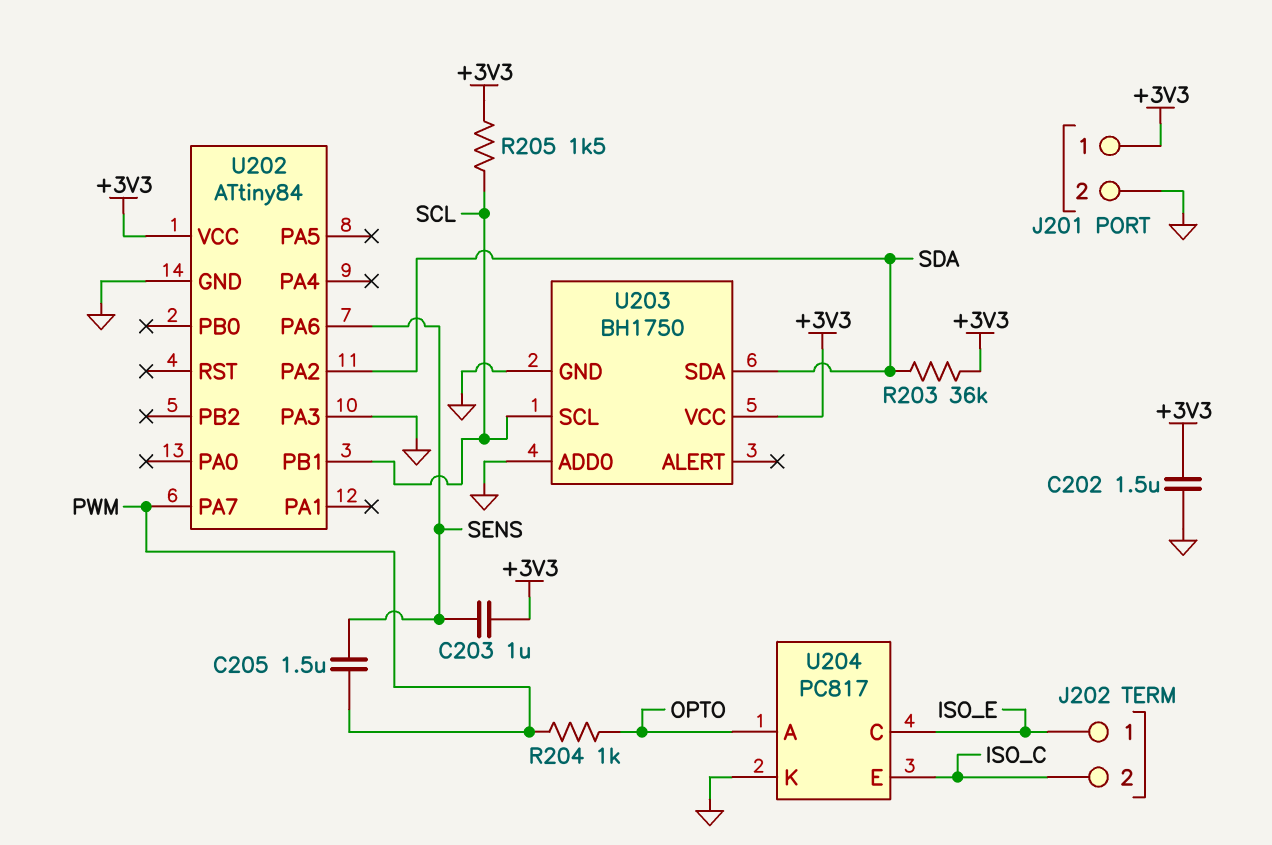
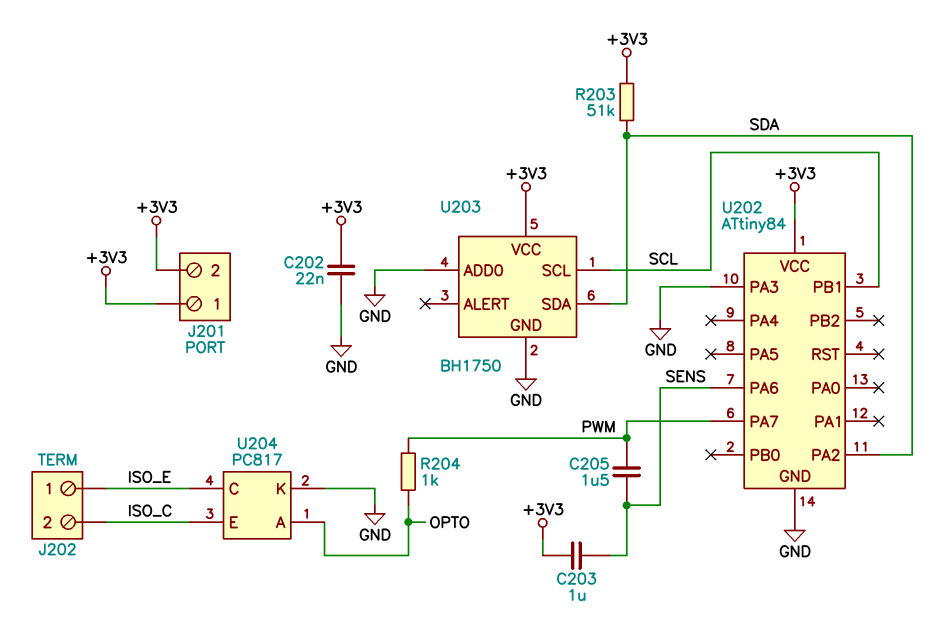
C202: 1.5uF (+3V3, GND) -> 22nF (+3V3, GND)
J201 pin 2: GND -> +3V3
R203: 36k (+3V3, SDA) -> 51k (+3V3, SDA)
R205: 1.5k (+3V3, SCL) -> none

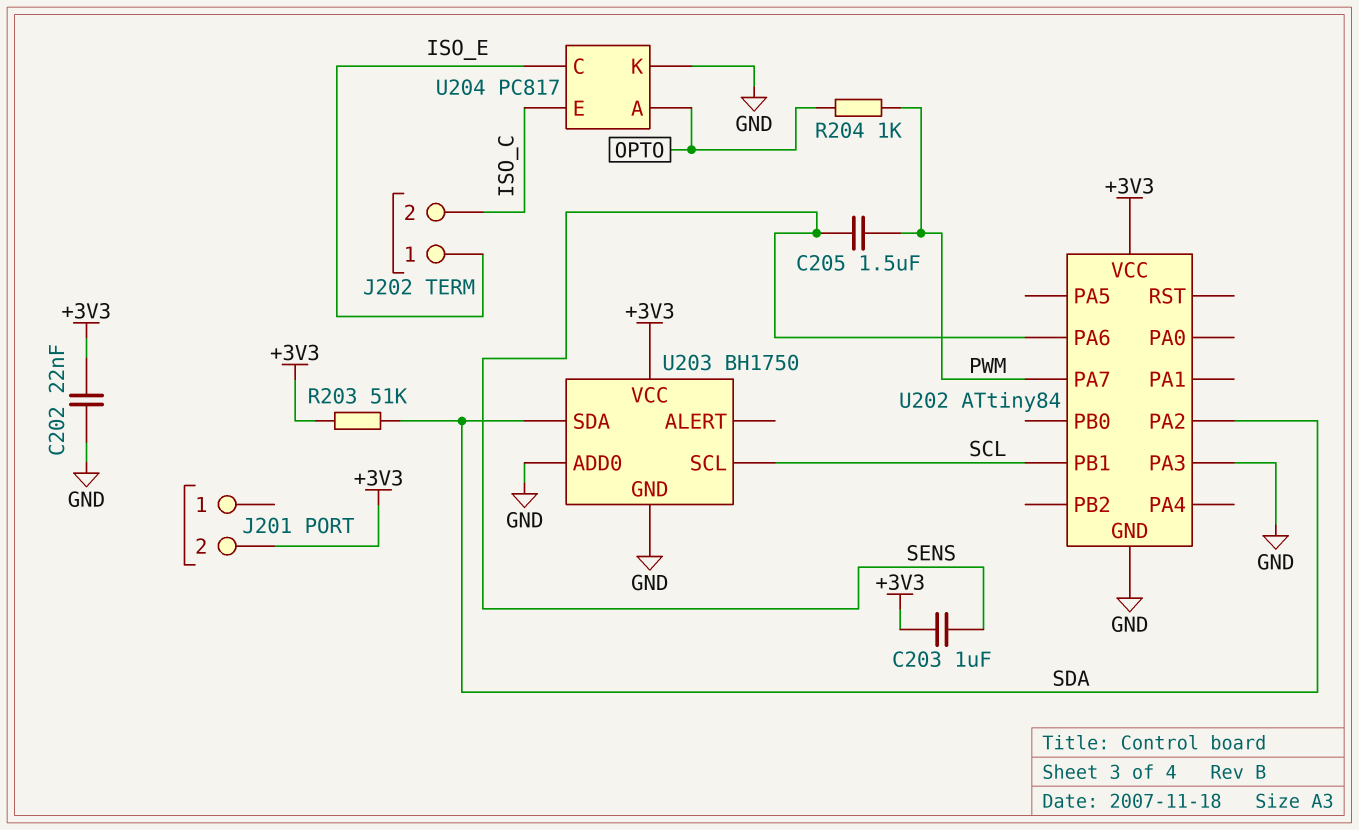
J201 pin 1: +3V3 -> none

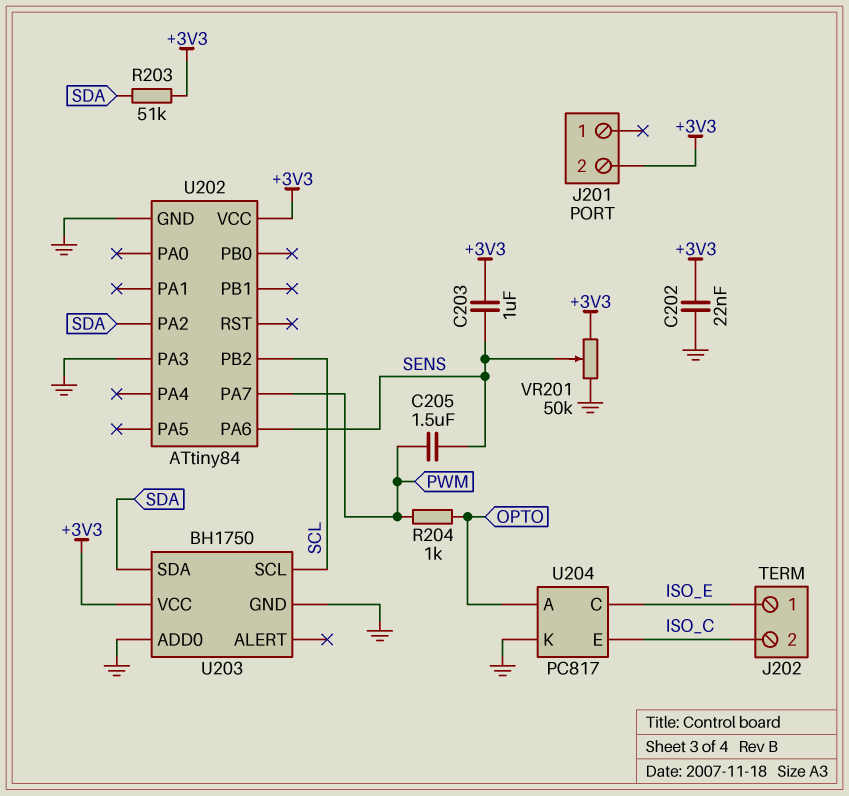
U202 pin PB1: SCL -> none
U202 pin PB2: none -> SCL
VR201: none -> 50k (+3V3, GND, wiper SENS)

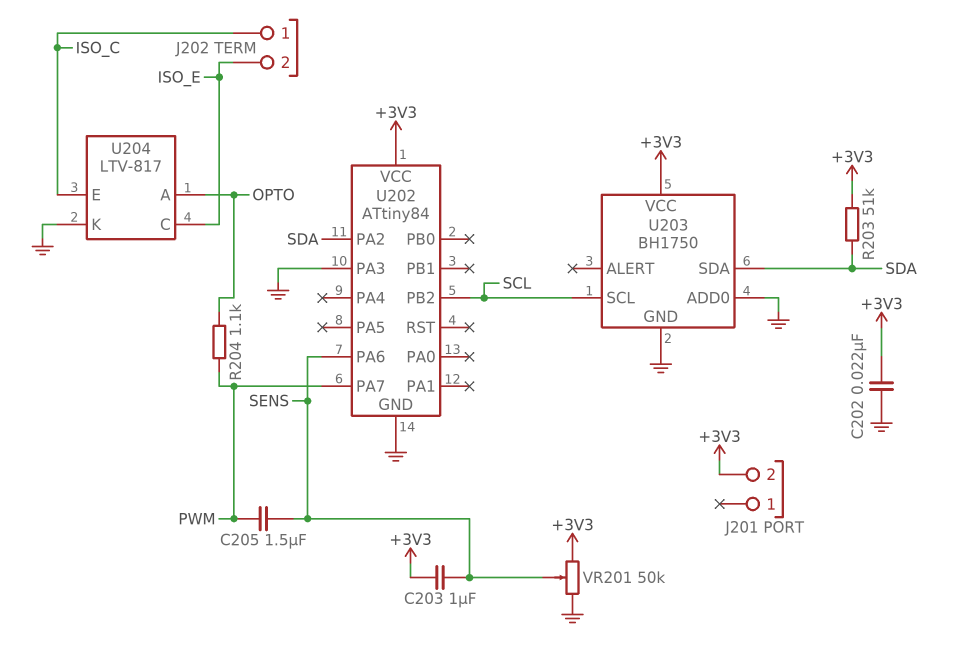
J202 pin 1: ISO_E -> ISO_C
J202 pin 2: ISO_C -> ISO_E
R204: 1k (OPTO, PWM) -> 1.1k (OPTO, PWM)
U204: PC817 -> LTV-817

